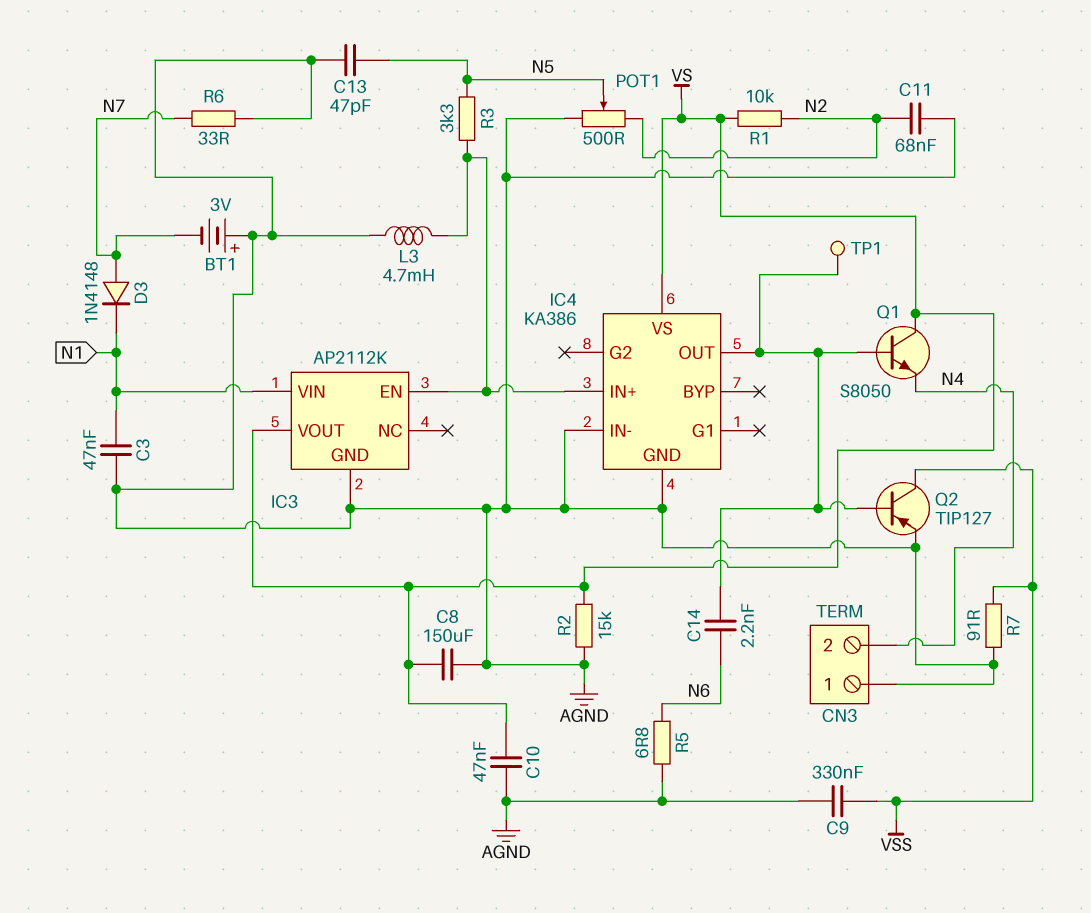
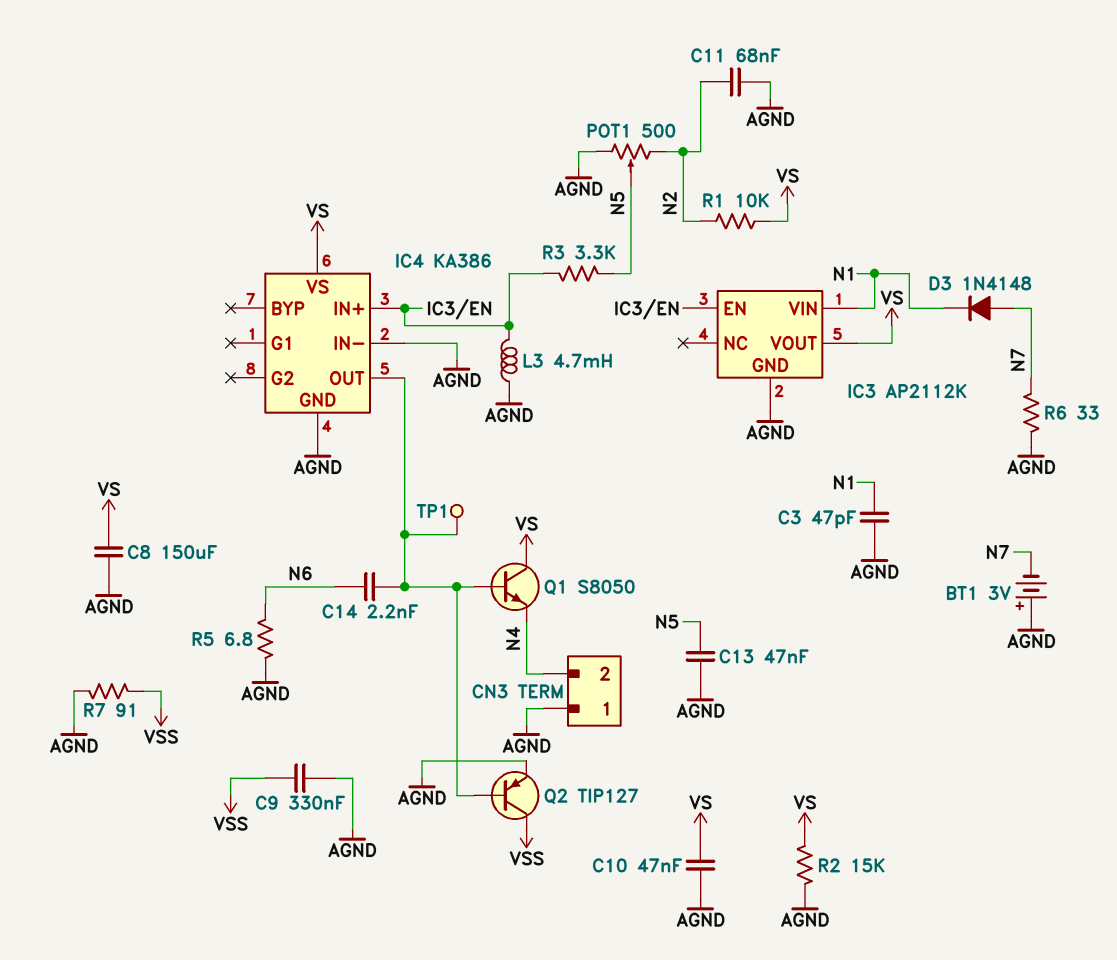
C3: 47nF (AGND, N1) -> 47pF (AGND, N1)
C13: 47pF (AGND, N5) -> 47nF (AGND, N5)

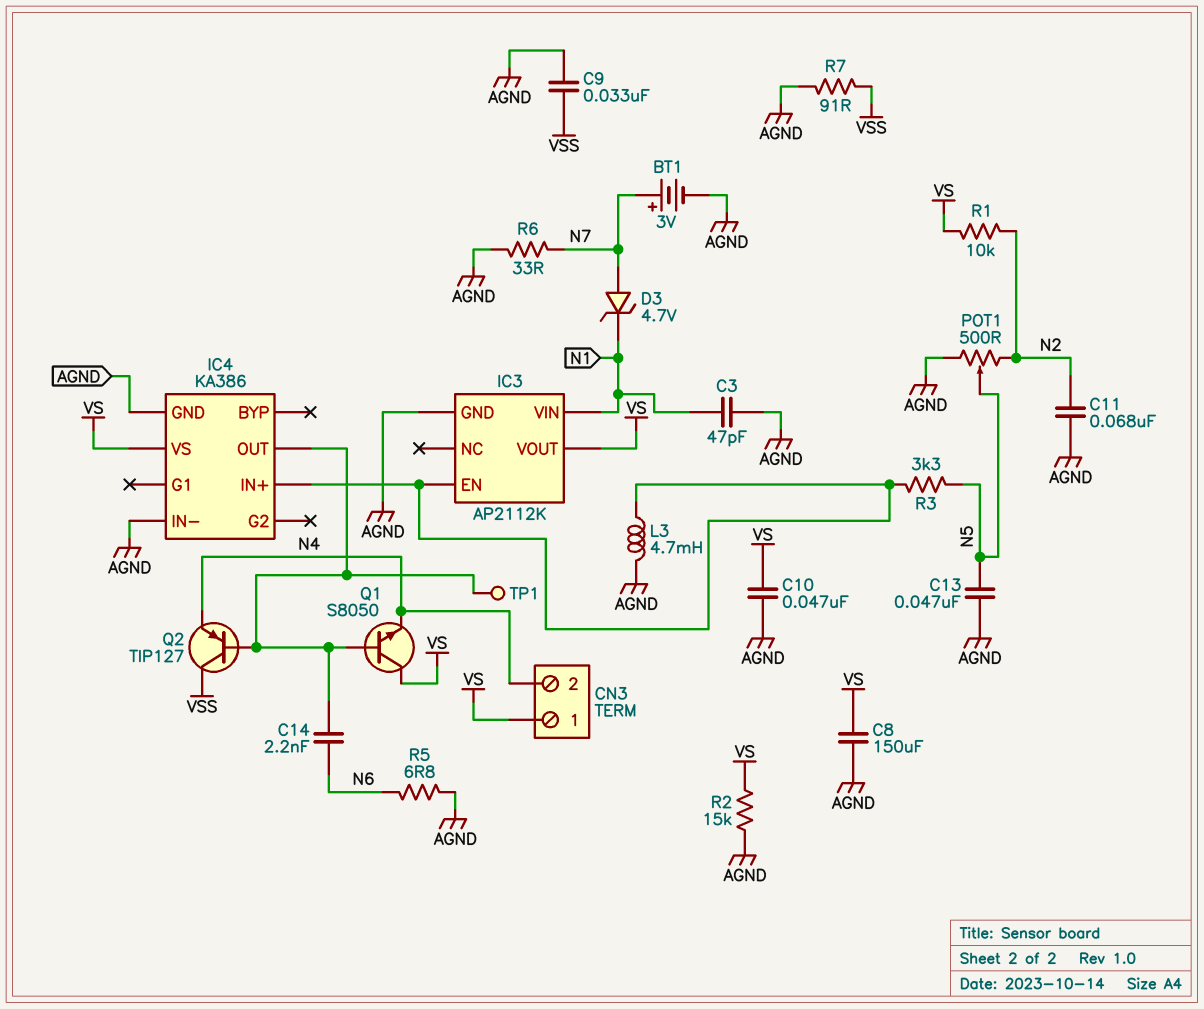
BT1: 3V (plus AGND, minus N7) -> 3V (plus N7, minus AGND)
C9: 330nF (AGND, VSS) -> 33nF (AGND, VSS)
CN3 pin 1: AGND -> VS
D3: diode 1N4148 (A N7, K N1) -> zener 4.7V (A N7, K N1)
Q2: PNP TIP127 (B IC4/OUT, C VSS, E AGND) -> PNP TIP127 (B IC4/OUT, C VSS, E N4)

